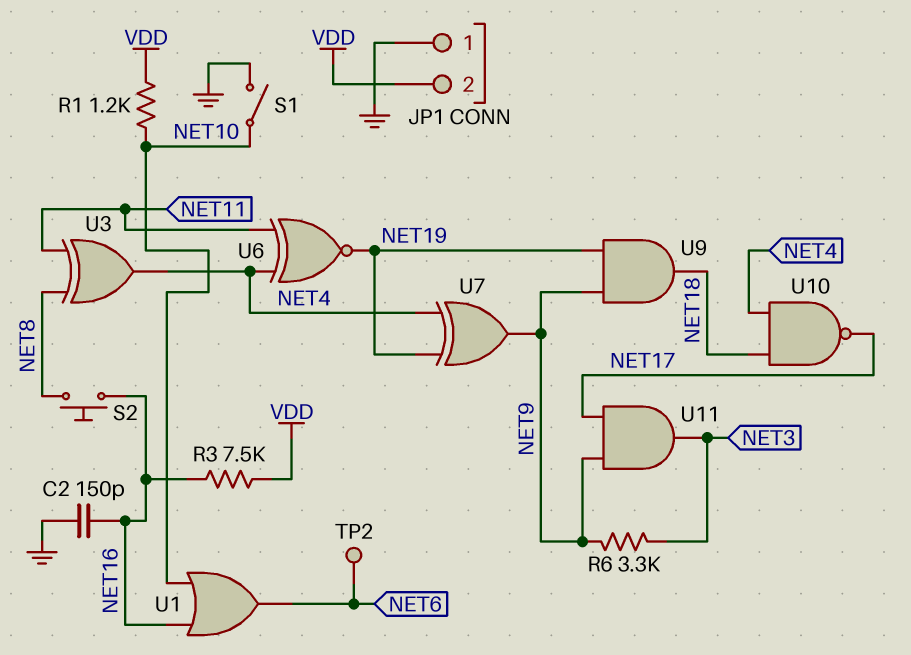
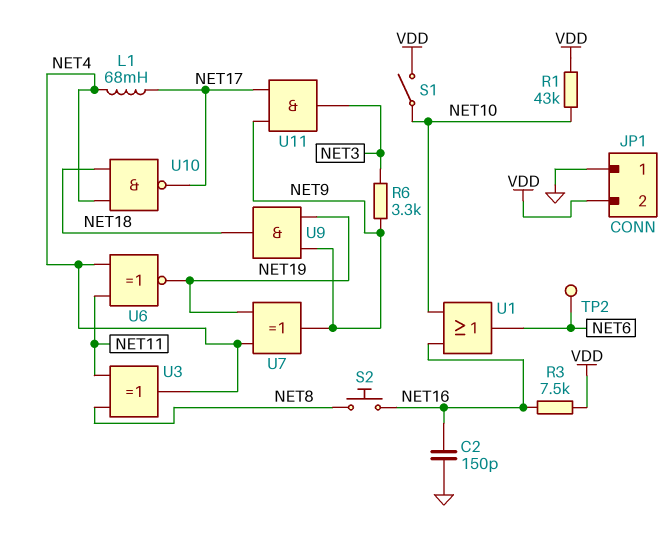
L1: none -> 68mH (NET4, NET17)
R1: 1.2k (NET10, VDD) -> 43k (NET10, VDD)
S1: switch (GND, NET10) -> switch (NET10, VDD)

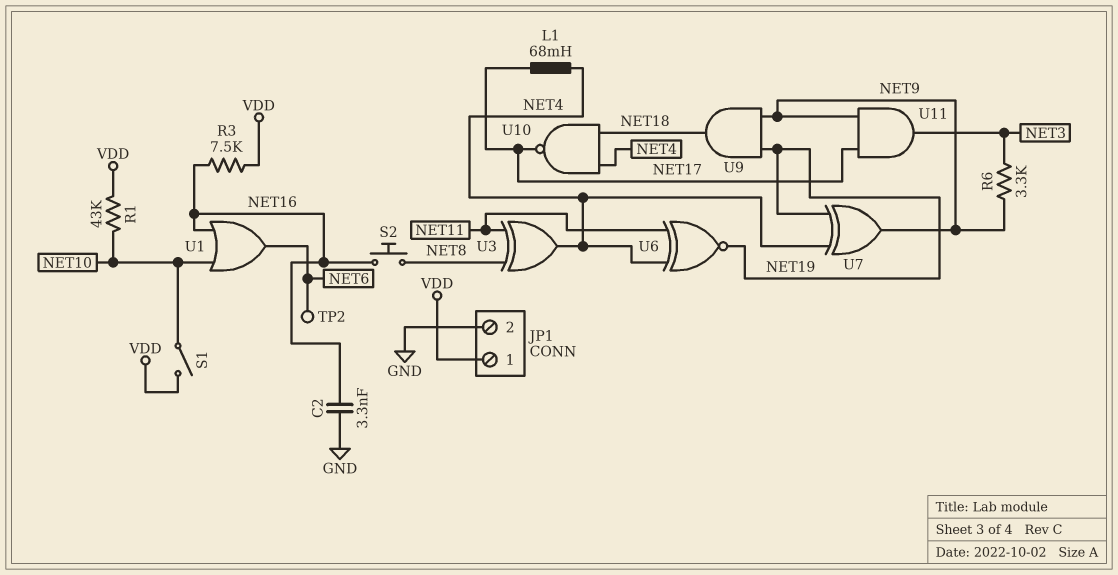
C2: 150pF (GND, NET16) -> 3.3nF (GND, NET16)
JP1 pin 1: GND -> VDD
JP1 pin 2: VDD -> GND

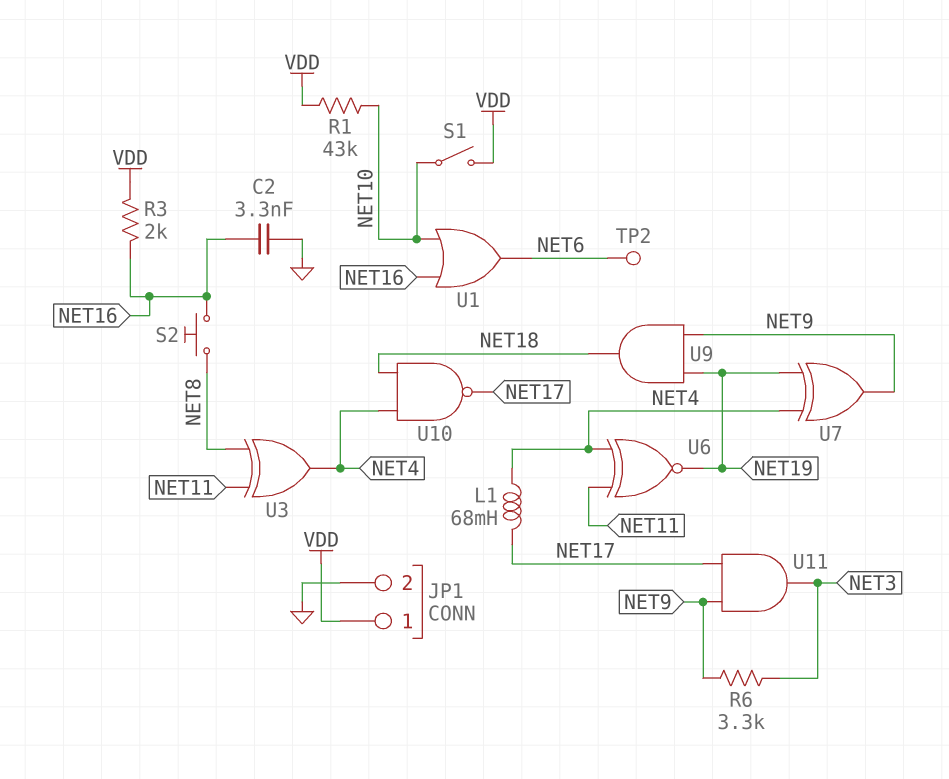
R3: 7.5k (NET16, VDD) -> 2k (NET16, VDD)

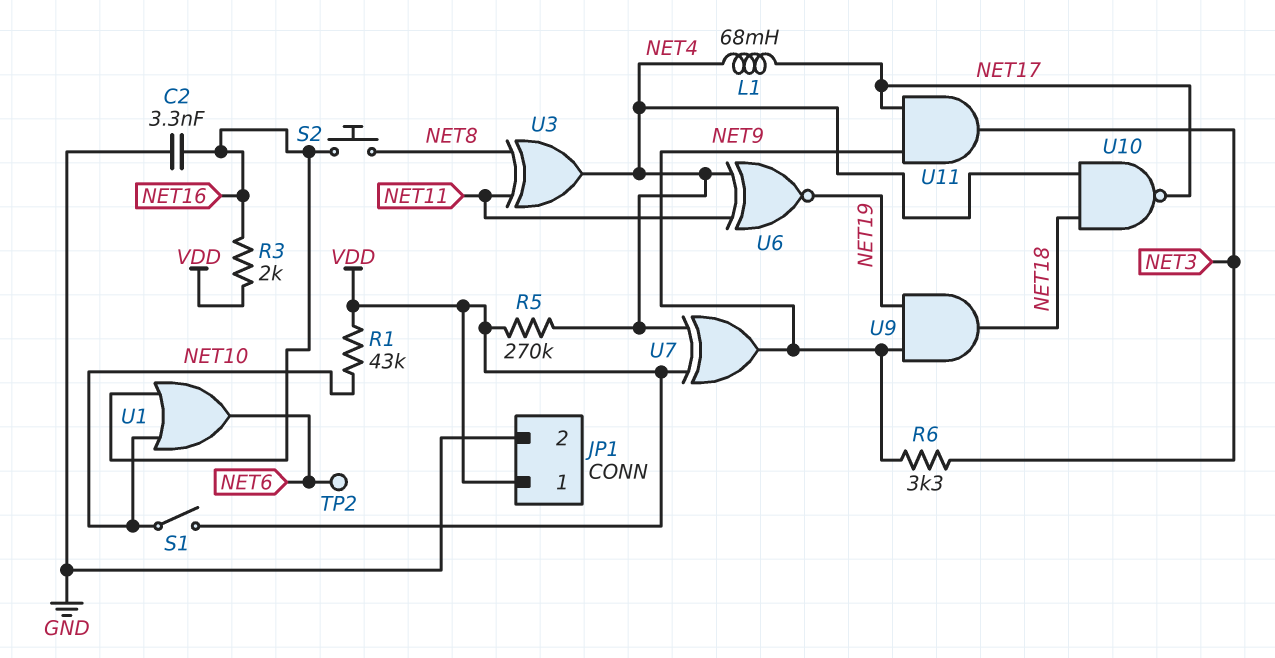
R5: none -> 270k (NET4, VDD)
U7: XOR (in NET4, in NET19, out NET9) -> XOR (in NET4, in VDD, out NET9)

